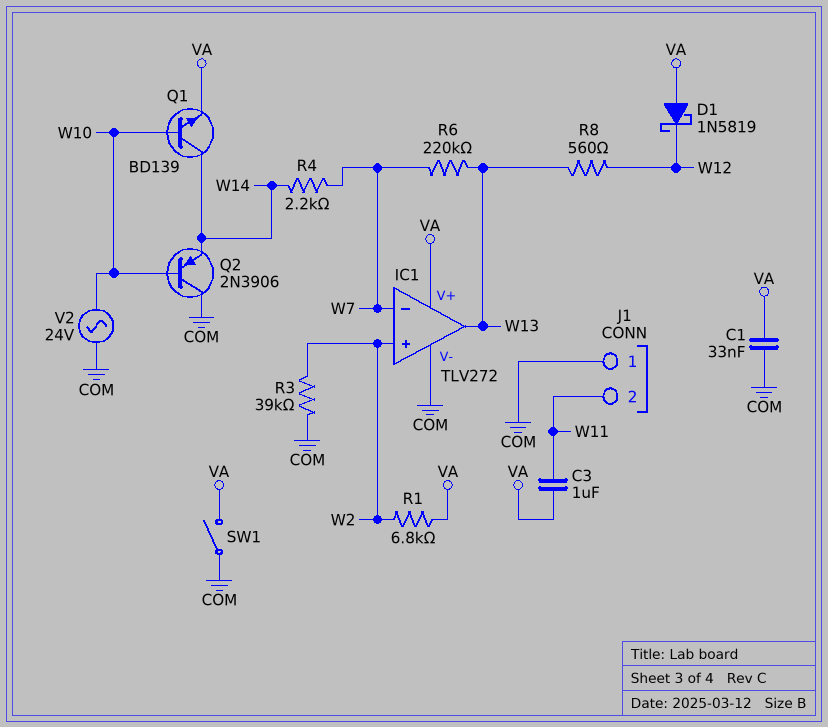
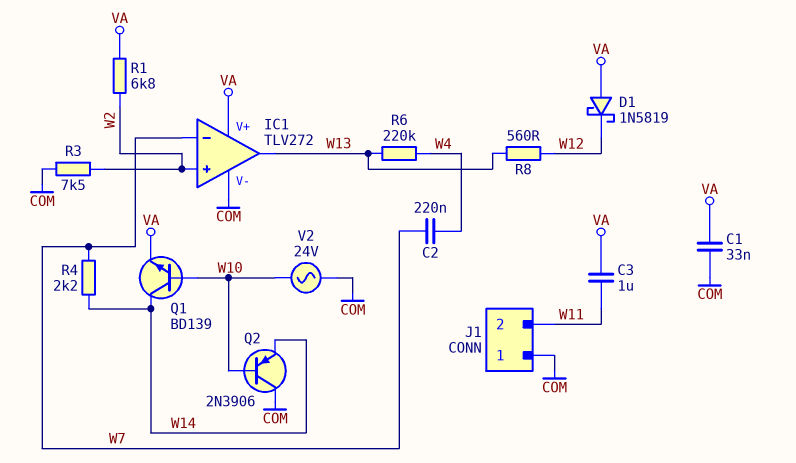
C2: none -> 220nF (W4, W7)
R3: 39k (COM, W2) -> 7.5k (COM, W2)
R6: 220k (W7, W13) -> 220k (W4, W13)
SW1: switch (COM, VA) -> none

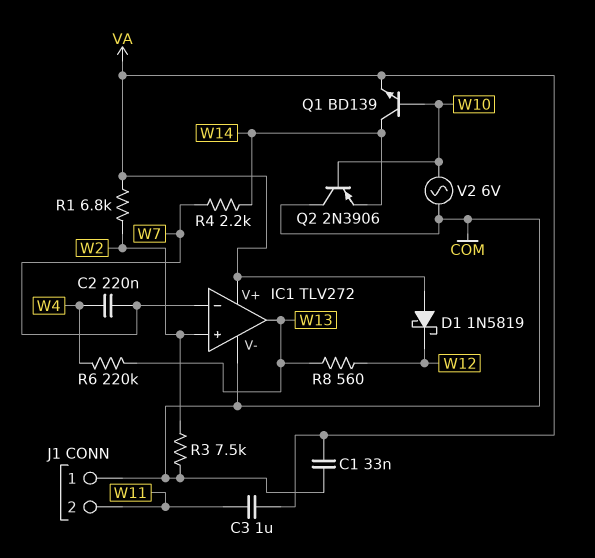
V2: AC 24V (COM, W10) -> AC 6V (COM, W10)

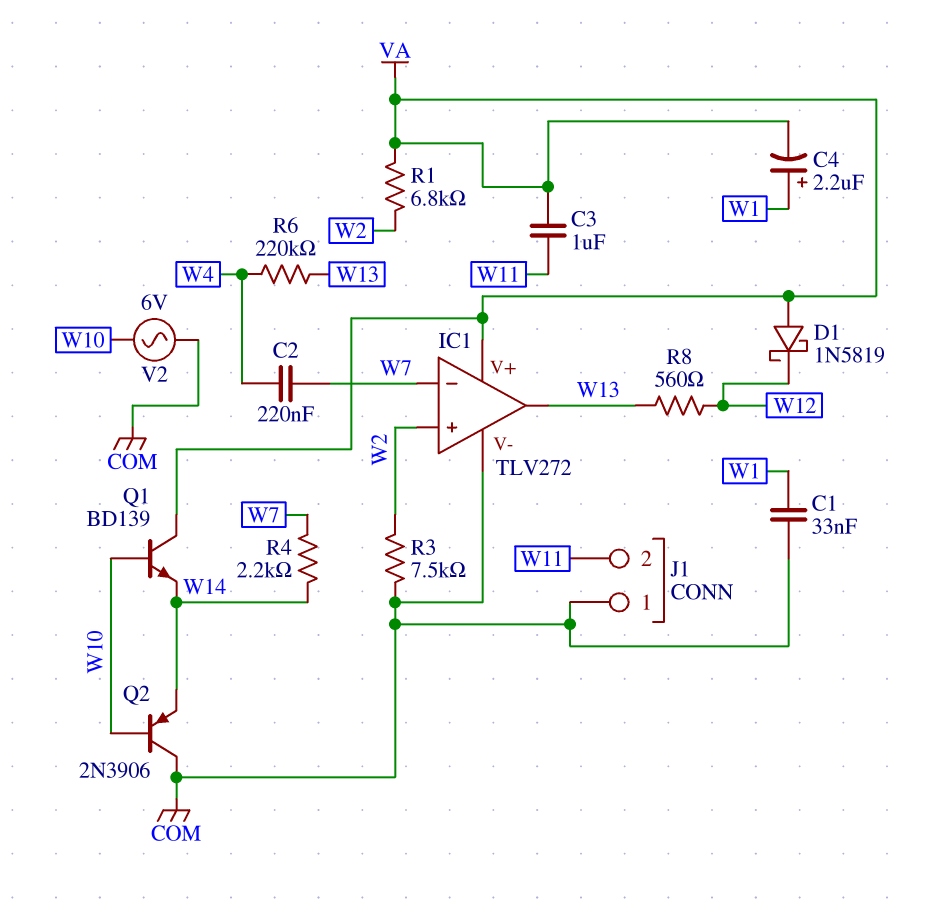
C1: 33nF (COM, VA) -> 33nF (COM, W1)
C4: none -> 2.2uF (plus W1, minus VA)
Q1: NPN BD139 (B W10, C W14, E VA) -> NPN BD139 (B W10, C VA, E W14)

